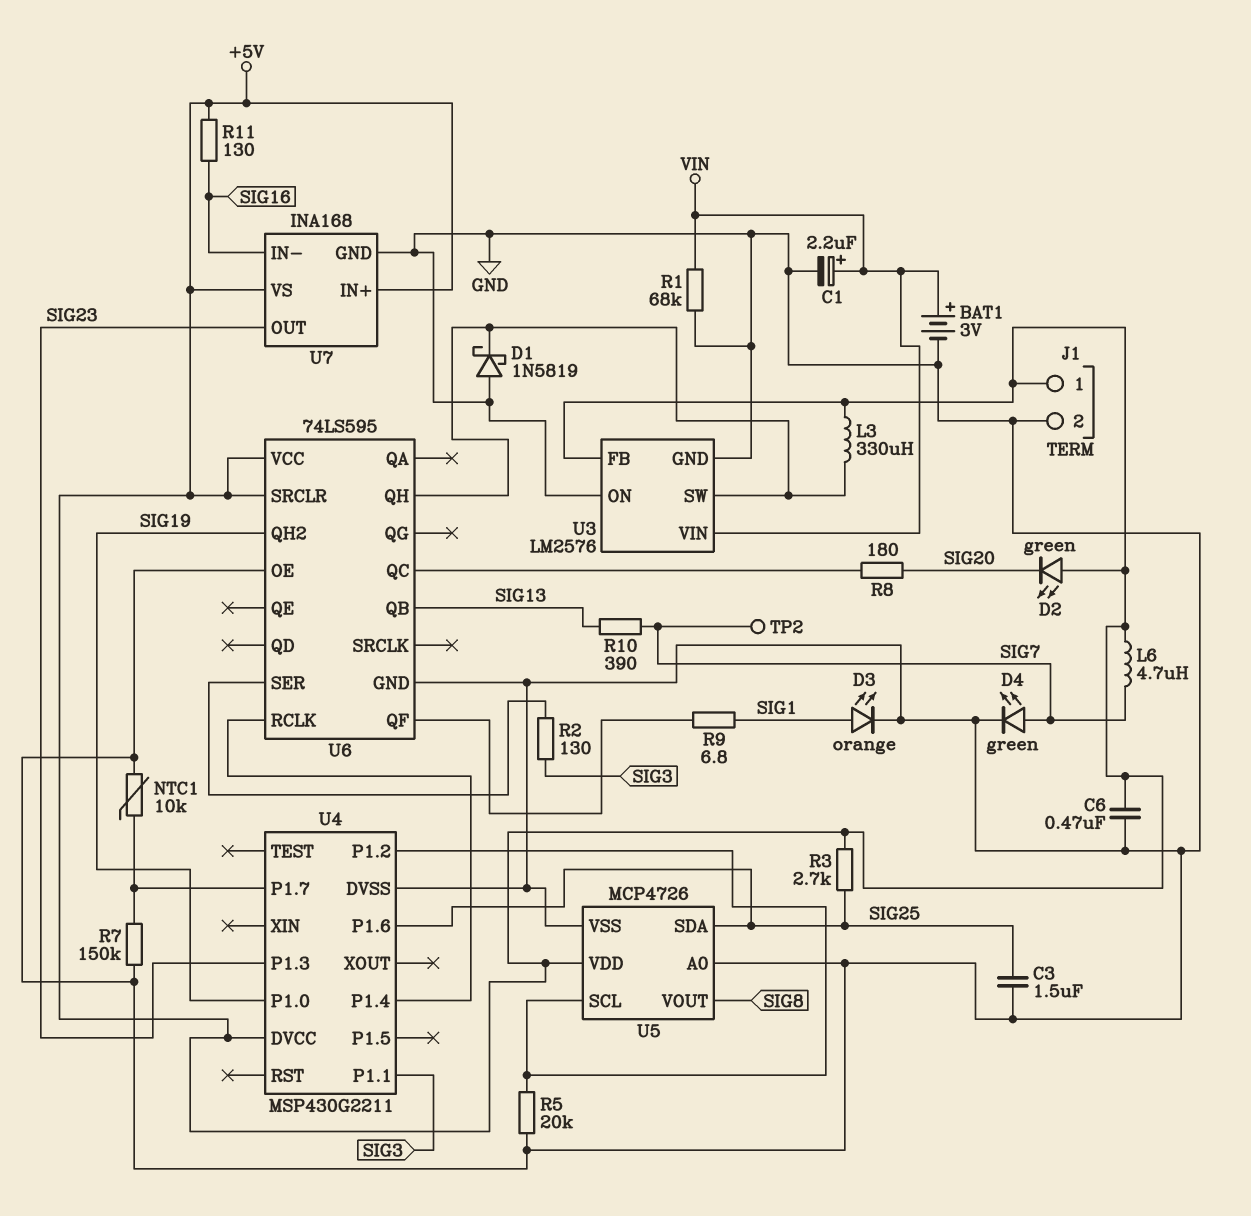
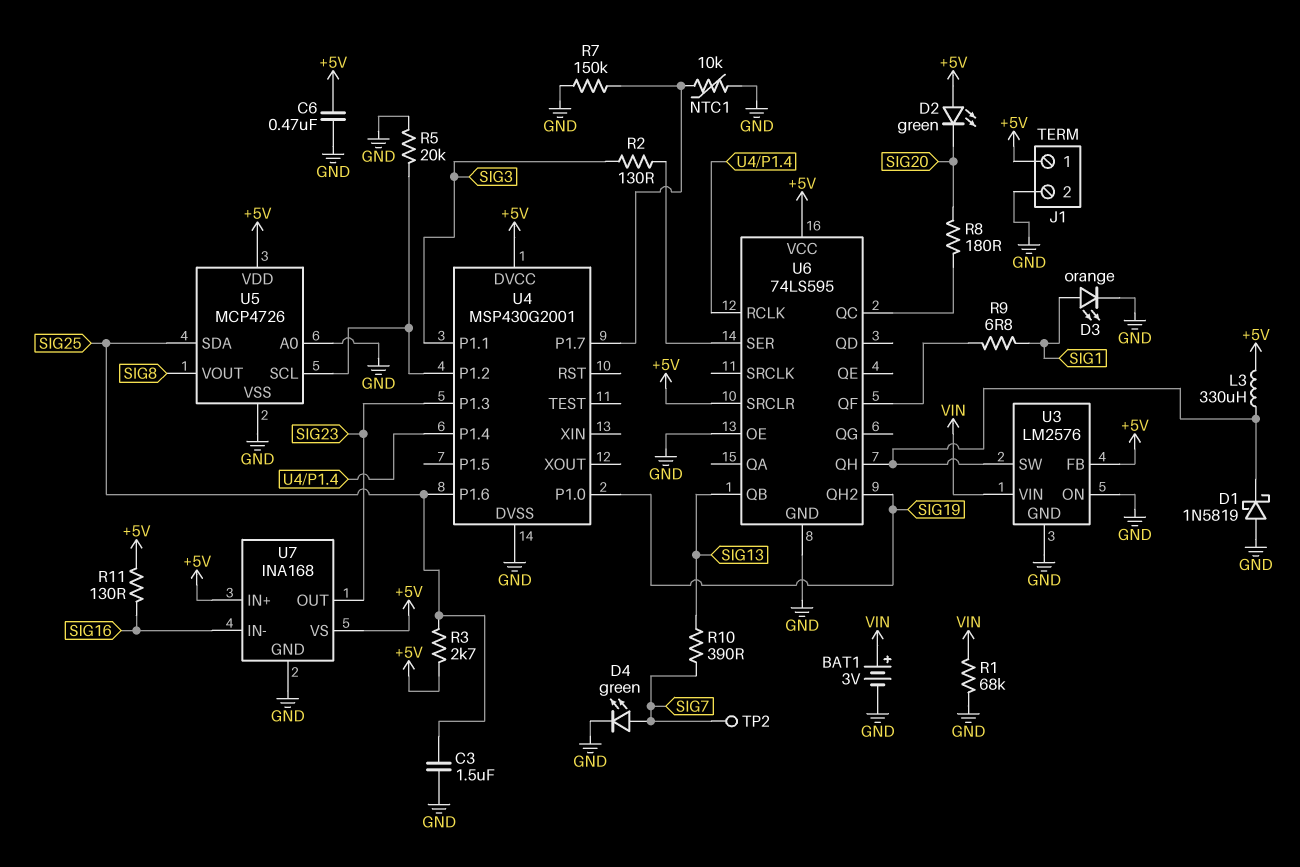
C1: 2.2uF (plus VIN, minus GND) -> none
L6: 4.7uH (+5V, SIG7) -> none
U4: MSP430G2211 -> MSP430G2001

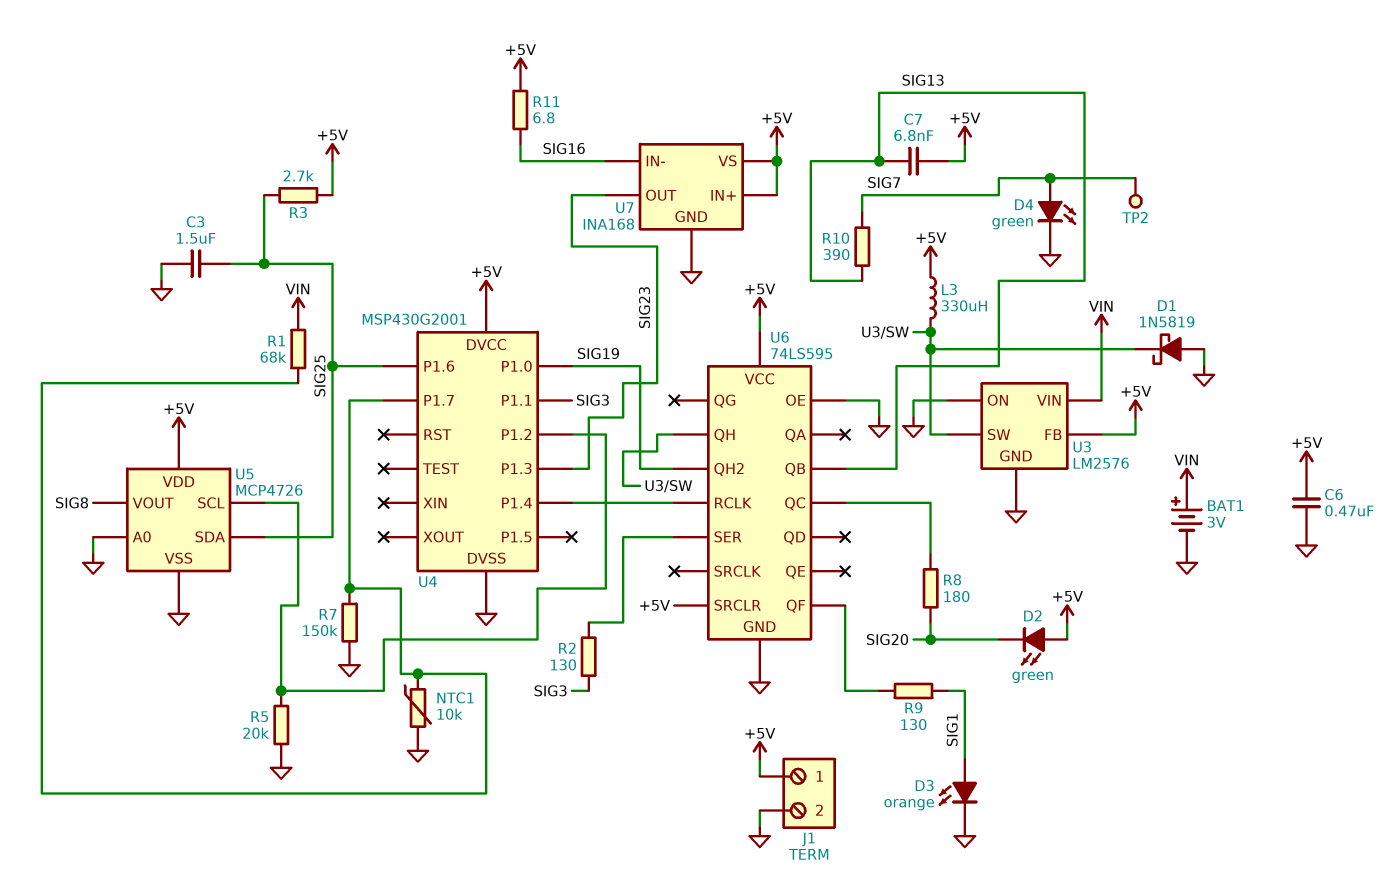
C7: none -> 6.8nF (+5V, SIG13)
R1: 68k (GND, VIN) -> 68k (U4/P1.7, VIN)
R9: 6.8 (SIG1, U6/QF) -> 130 (SIG1, U6/QF)
R11: 130 (+5V, SIG16) -> 6.8 (+5V, SIG16)

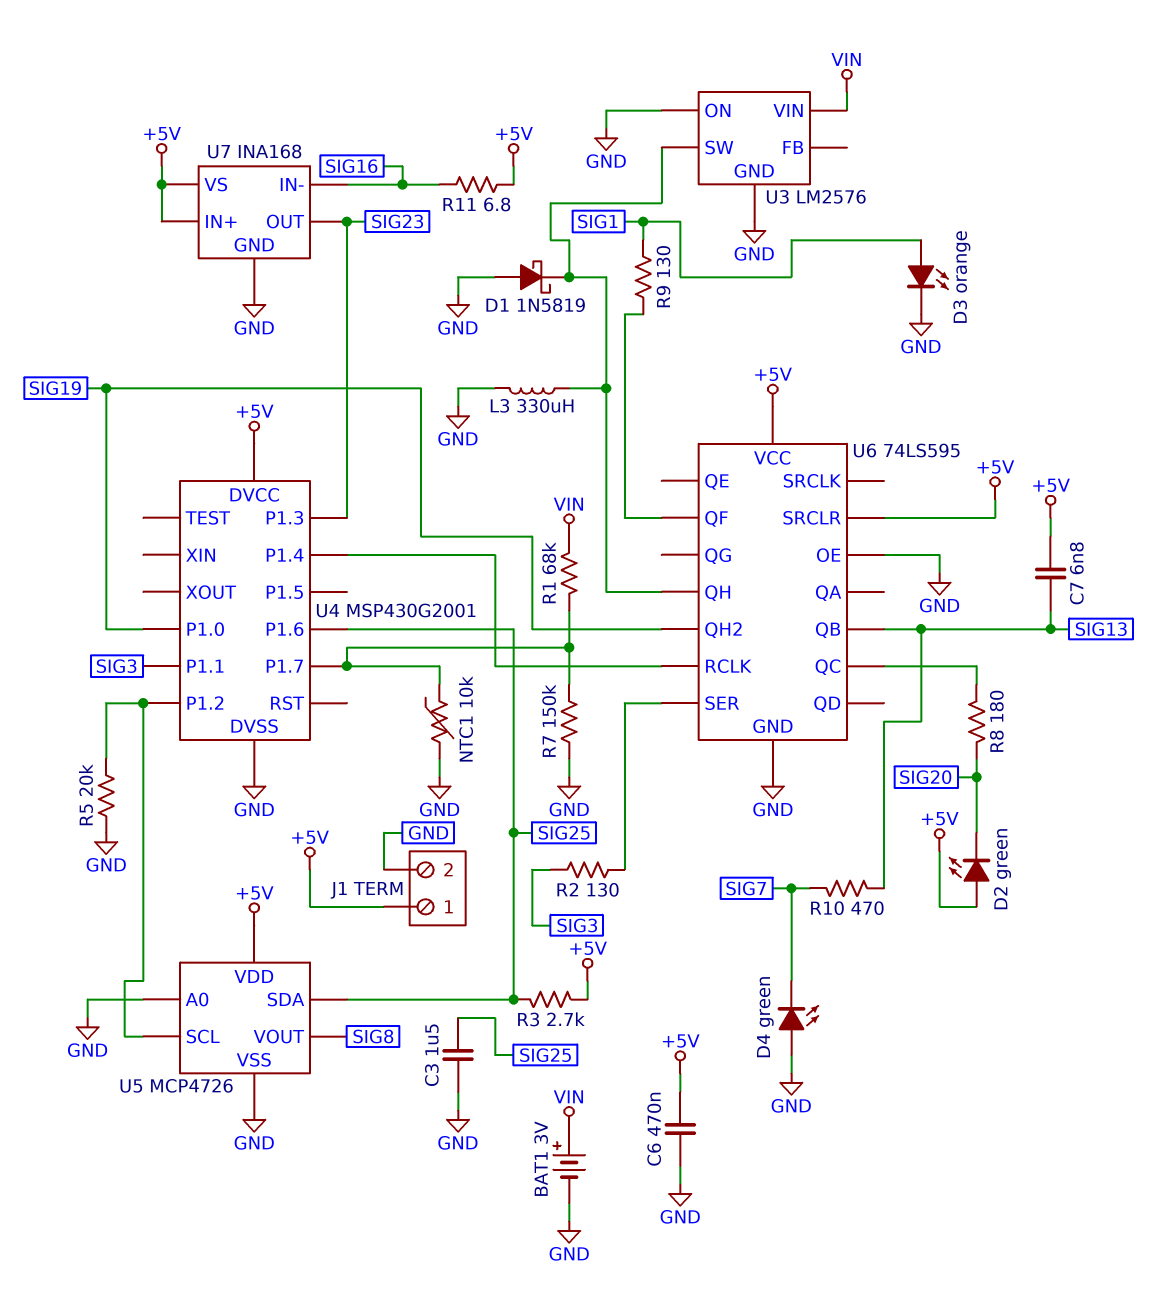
D4: LED green (A SIG7, K GND) -> LED green (A GND, K SIG7)
L3: 330uH (+5V, U3/SW) -> 330uH (GND, U3/SW)
R10: 390 (SIG7, SIG13) -> 470 (SIG7, SIG13)
TP2: test point (SIG7) -> none
U3 pin FB: +5V -> none

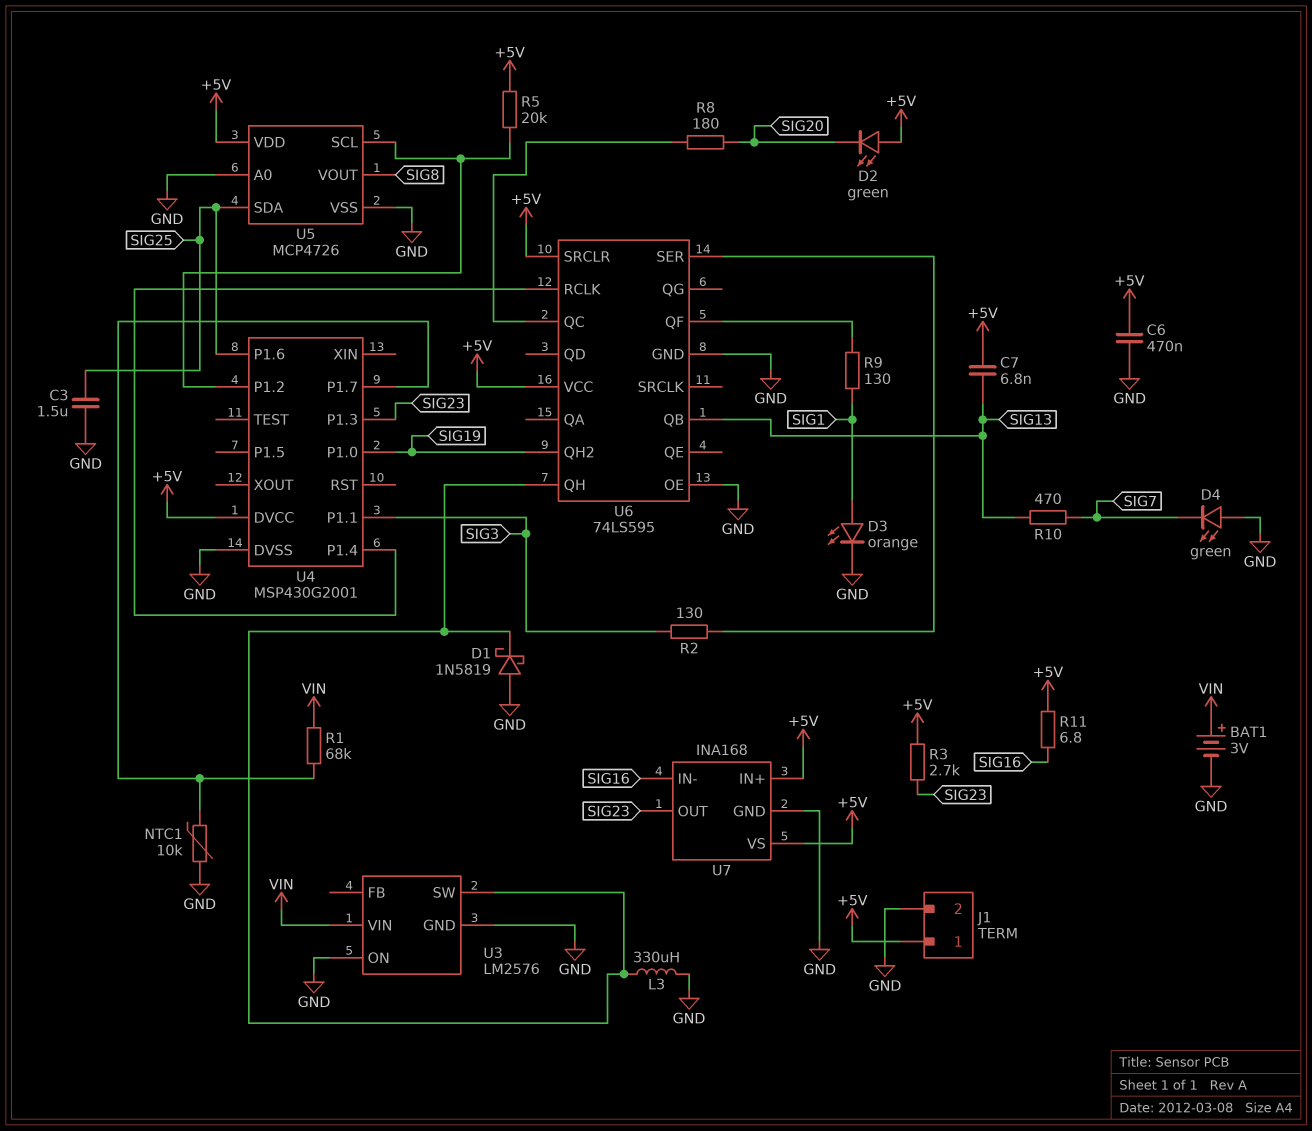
R3: 2.7k (+5V, SIG25) -> 2.7k (+5V, SIG23)
R5: 20k (GND, U4/P1.2) -> 20k (+5V, U4/P1.2)
R7: 150k (GND, U4/P1.7) -> none

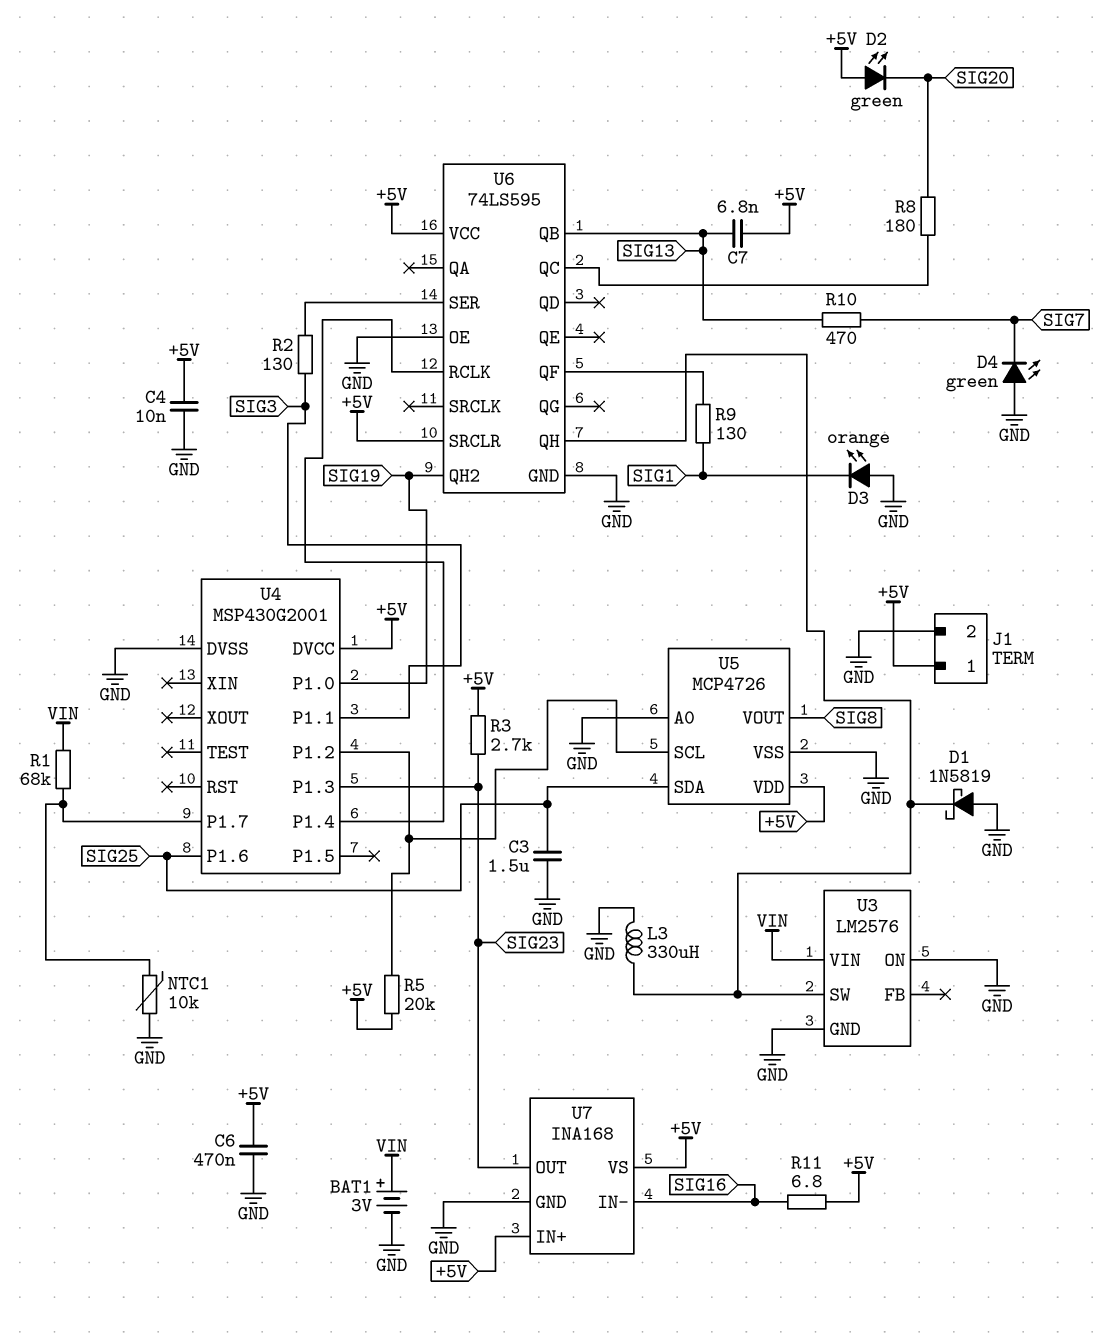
C4: none -> 10nF (+5V, GND)
D3: LED orange (A SIG1, K GND) -> LED orange (A GND, K SIG1)

